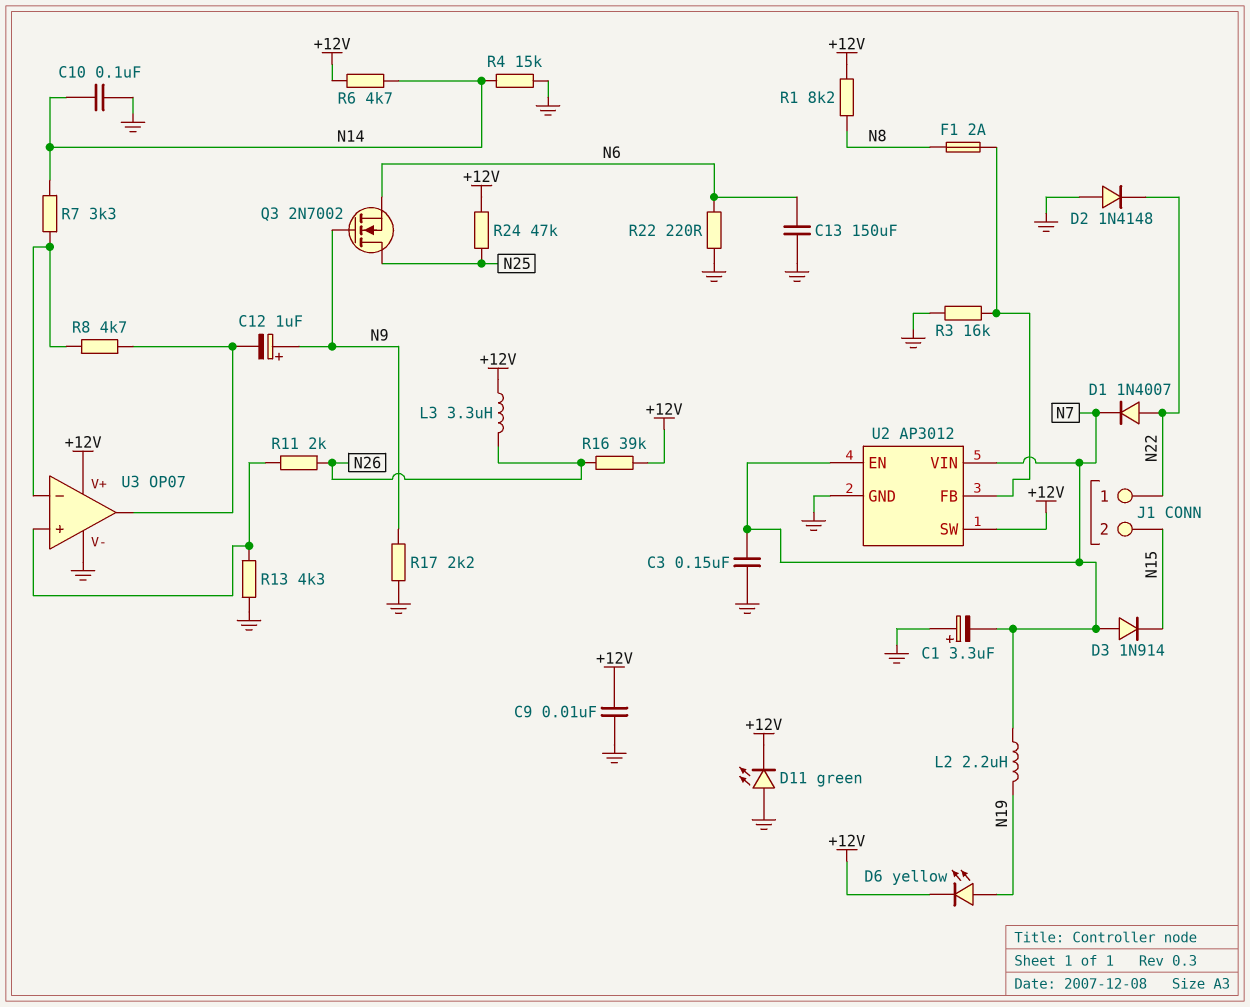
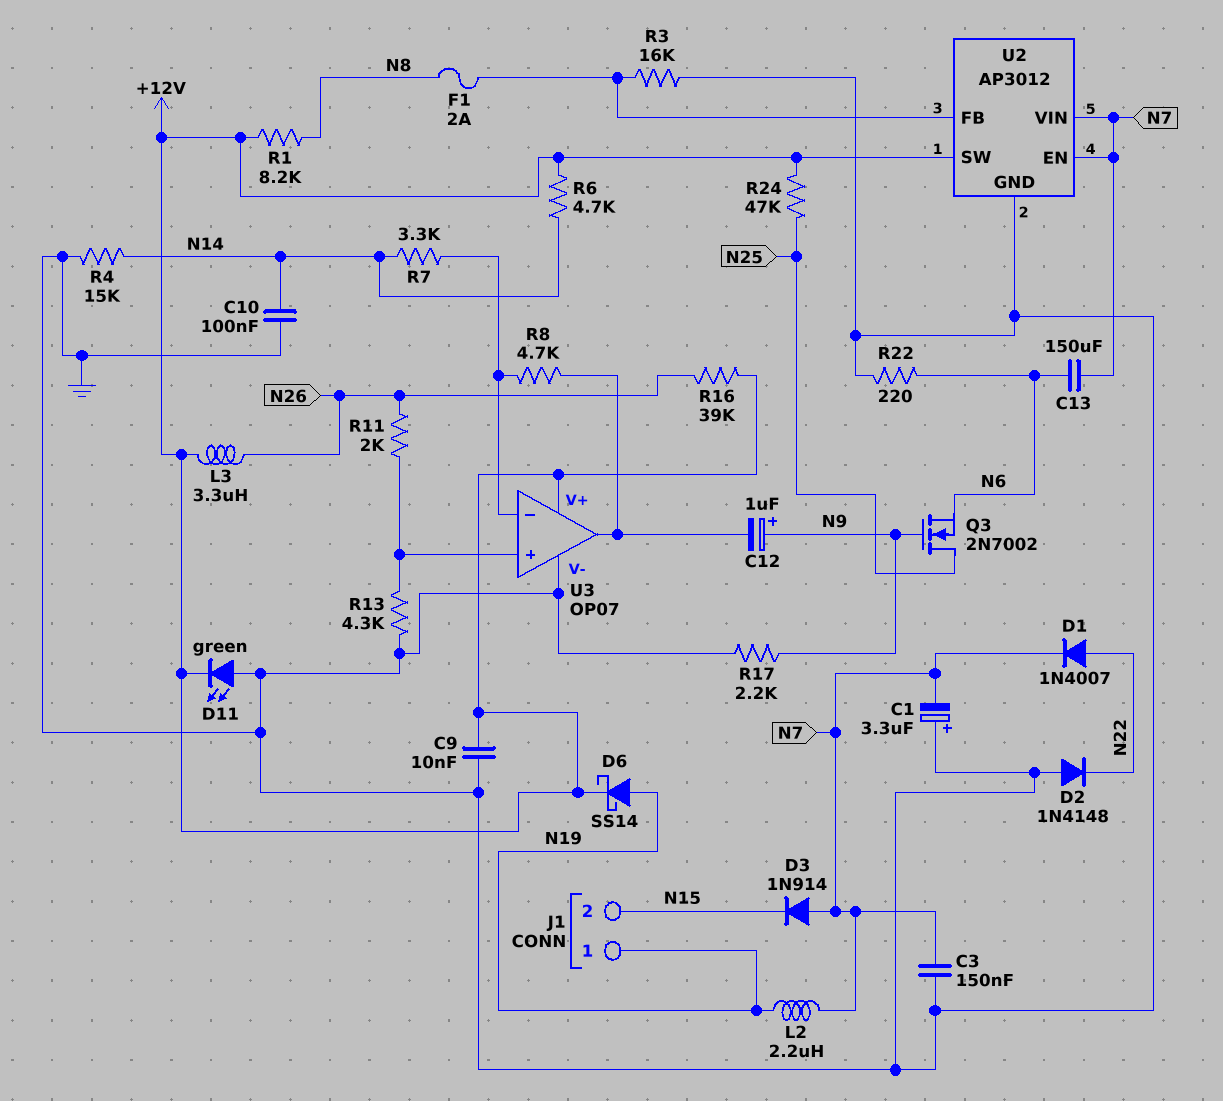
C13: 150uF (GND, N6) -> 150uF (N6, N7)
D6: LED yellow (A N19, K +12V) -> schottky SS14 (A N19, K +12V)
J1 pin 1: N22 -> N19

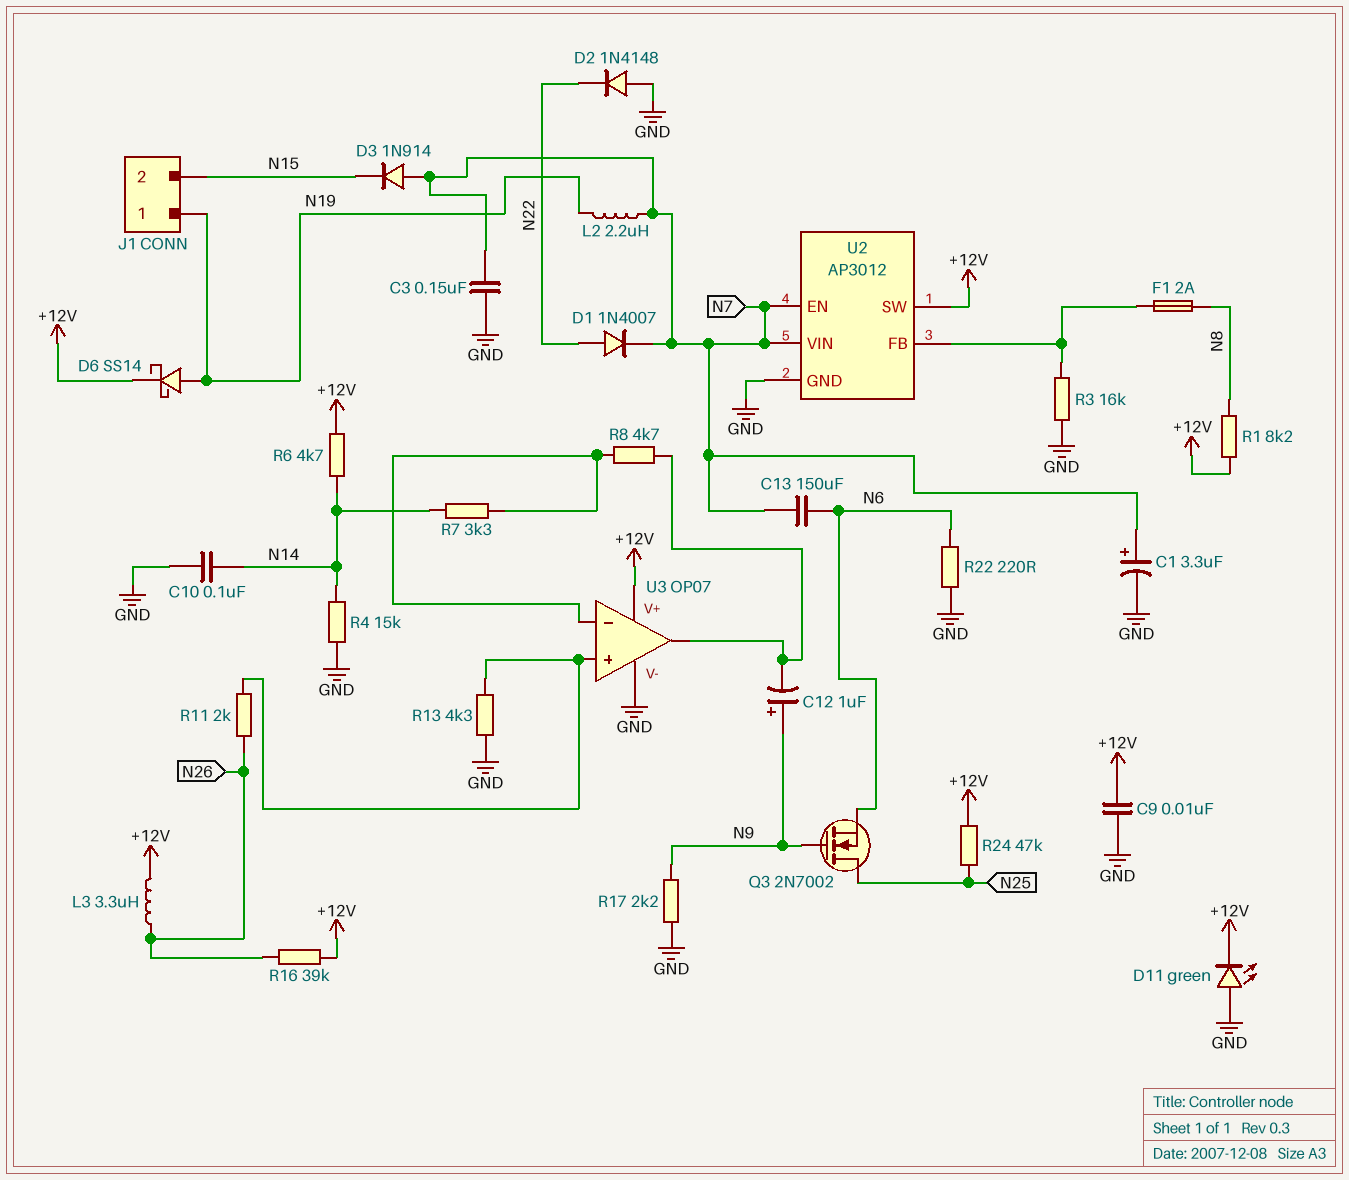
C1: 3.3uF (plus GND, minus N7) -> 3.3uF (plus N7, minus GND)

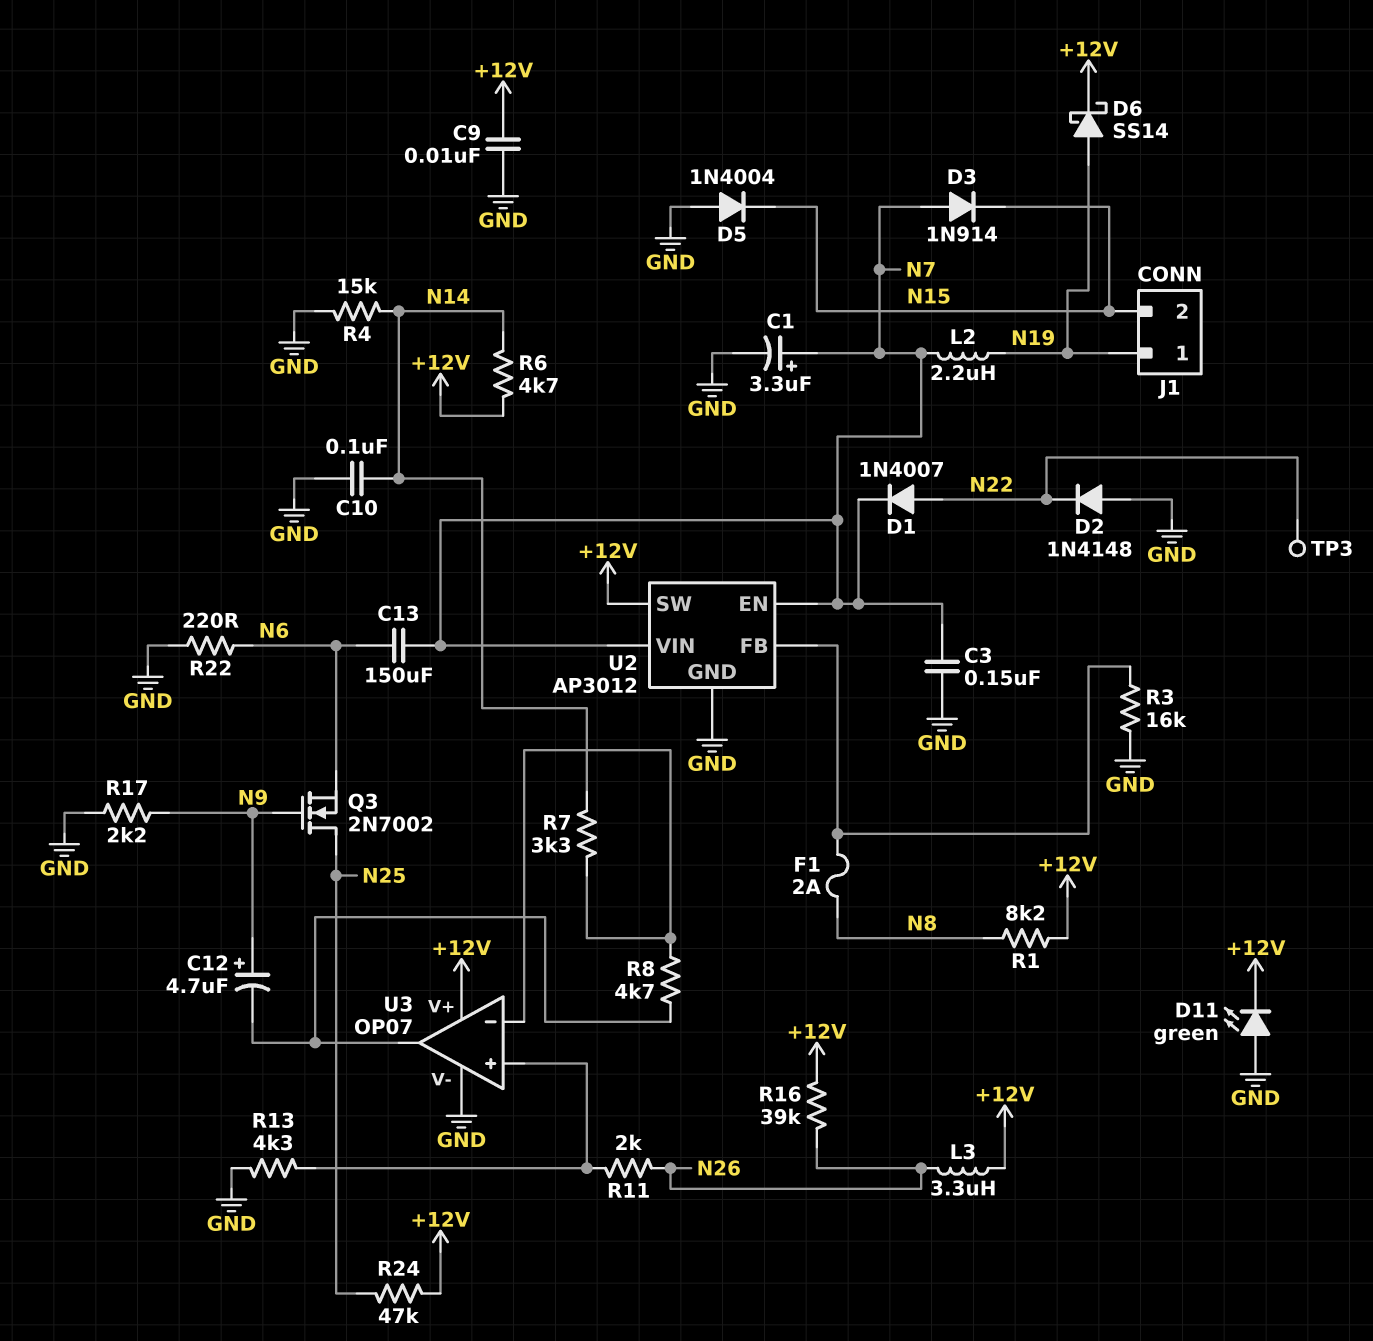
C12: 1uF (plus N9, minus U3/out) -> 4.7uF (plus N9, minus U3/out)
D5: none -> diode 1N4004 (A GND, K N15)
TP3: none -> test point (N22)

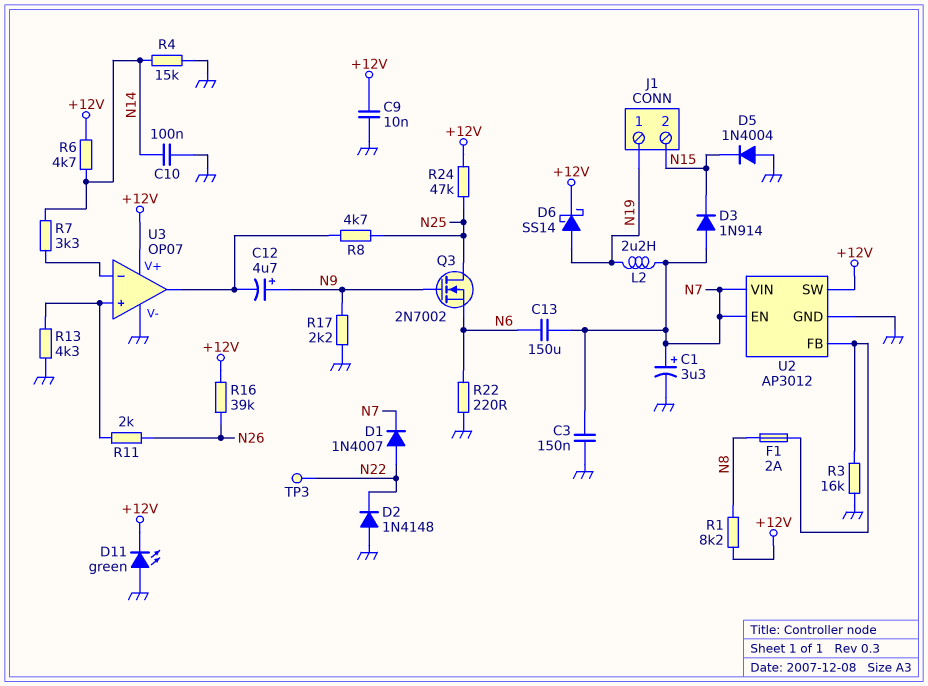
L3: 3.3uH (+12V, N26) -> none
R8: 4.7k (U3/in-, U3/out) -> 4.7k (N25, U3/out)

